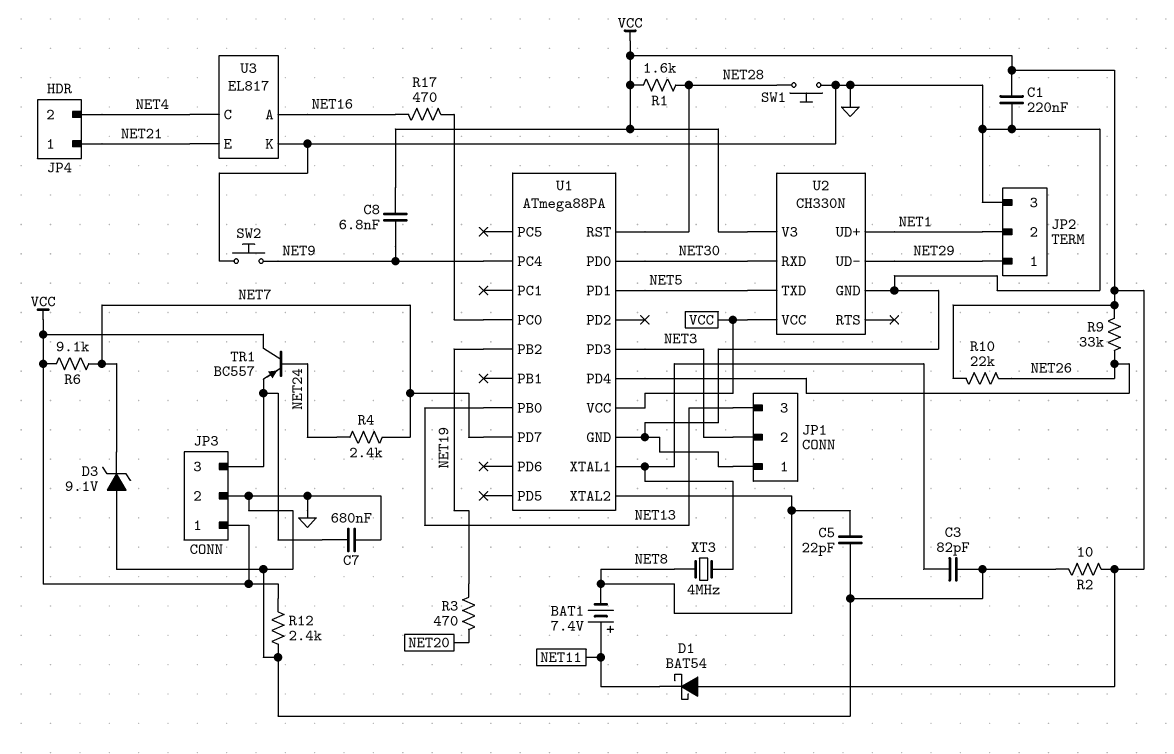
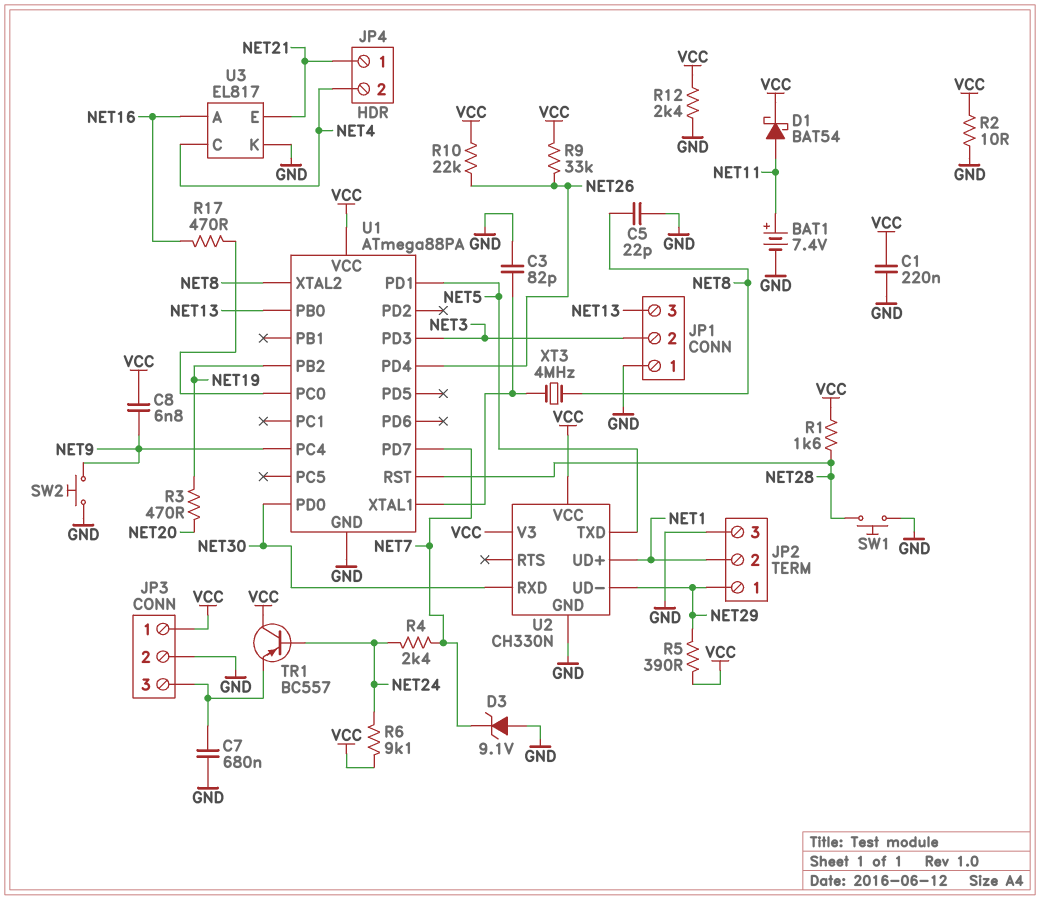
BAT1: 7.4V (plus NET11, minus NET8) -> 7.4V (plus NET11, minus GND)
D1: schottky BAT54 (A VCC, K NET11) -> schottky BAT54 (A NET11, K VCC)
R5: none -> 390 (NET29, VCC)
R6: 9.1k (NET7, VCC) -> 9.1k (NET24, VCC)

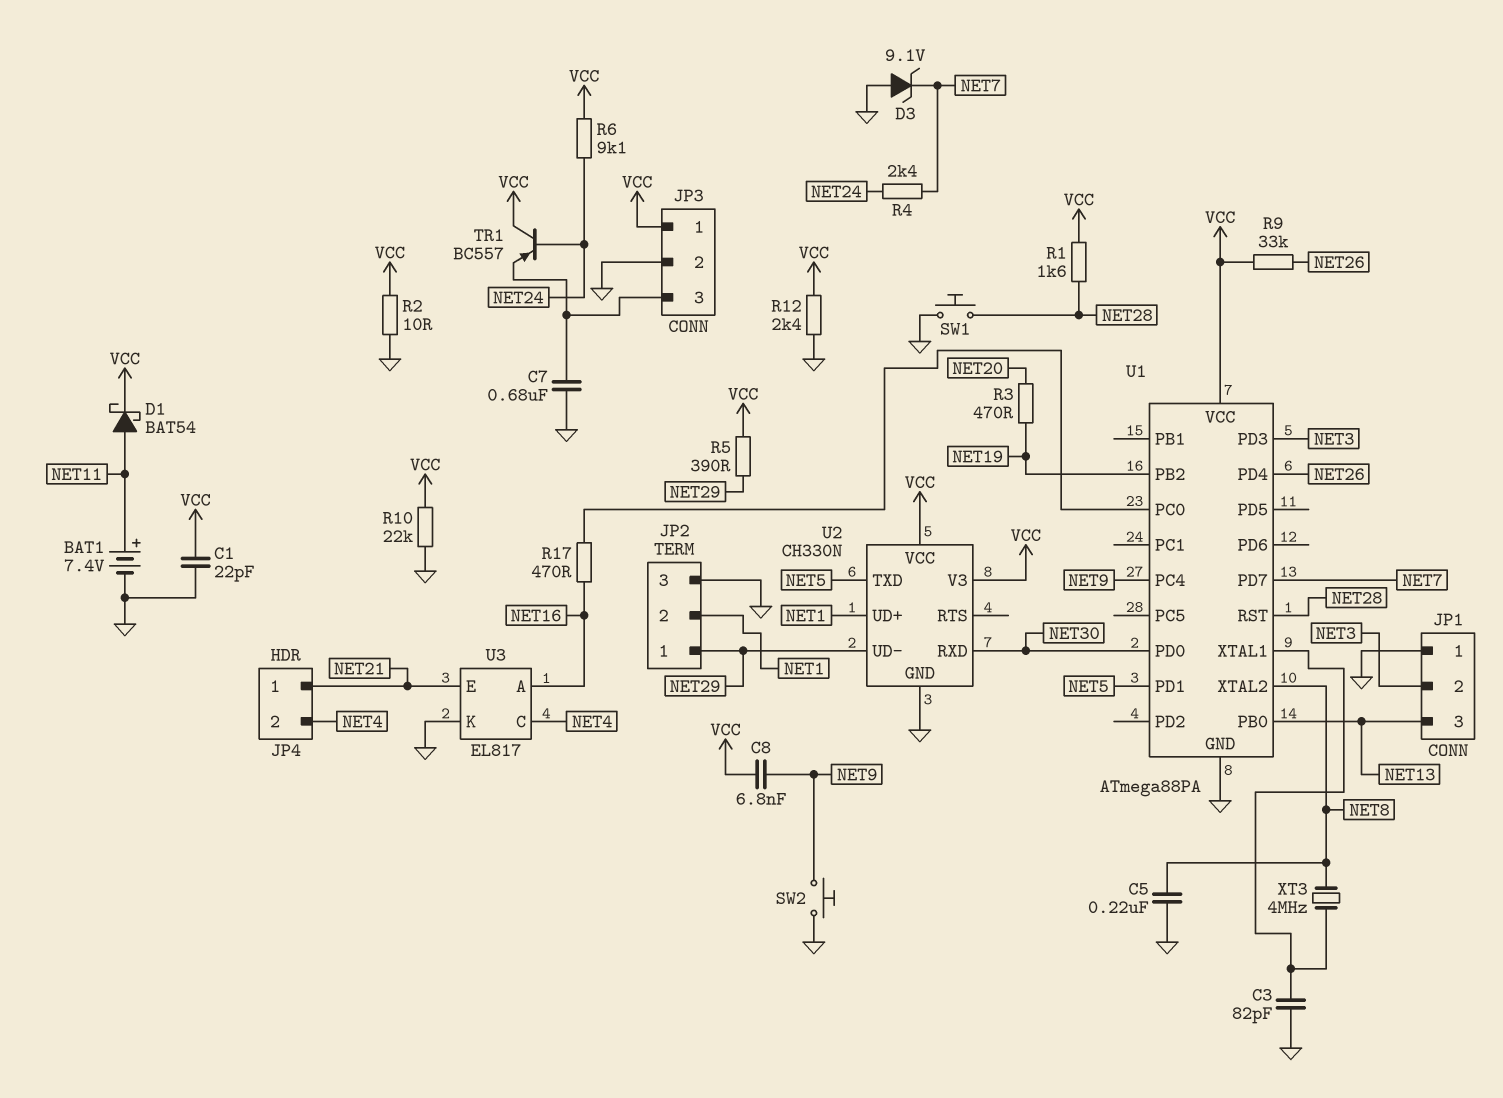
C1: 220nF (GND, VCC) -> 22pF (GND, VCC)
C5: 22pF (GND, NET8) -> 220nF (GND, NET8)
R10: 22k (NET26, VCC) -> 22k (GND, VCC)

